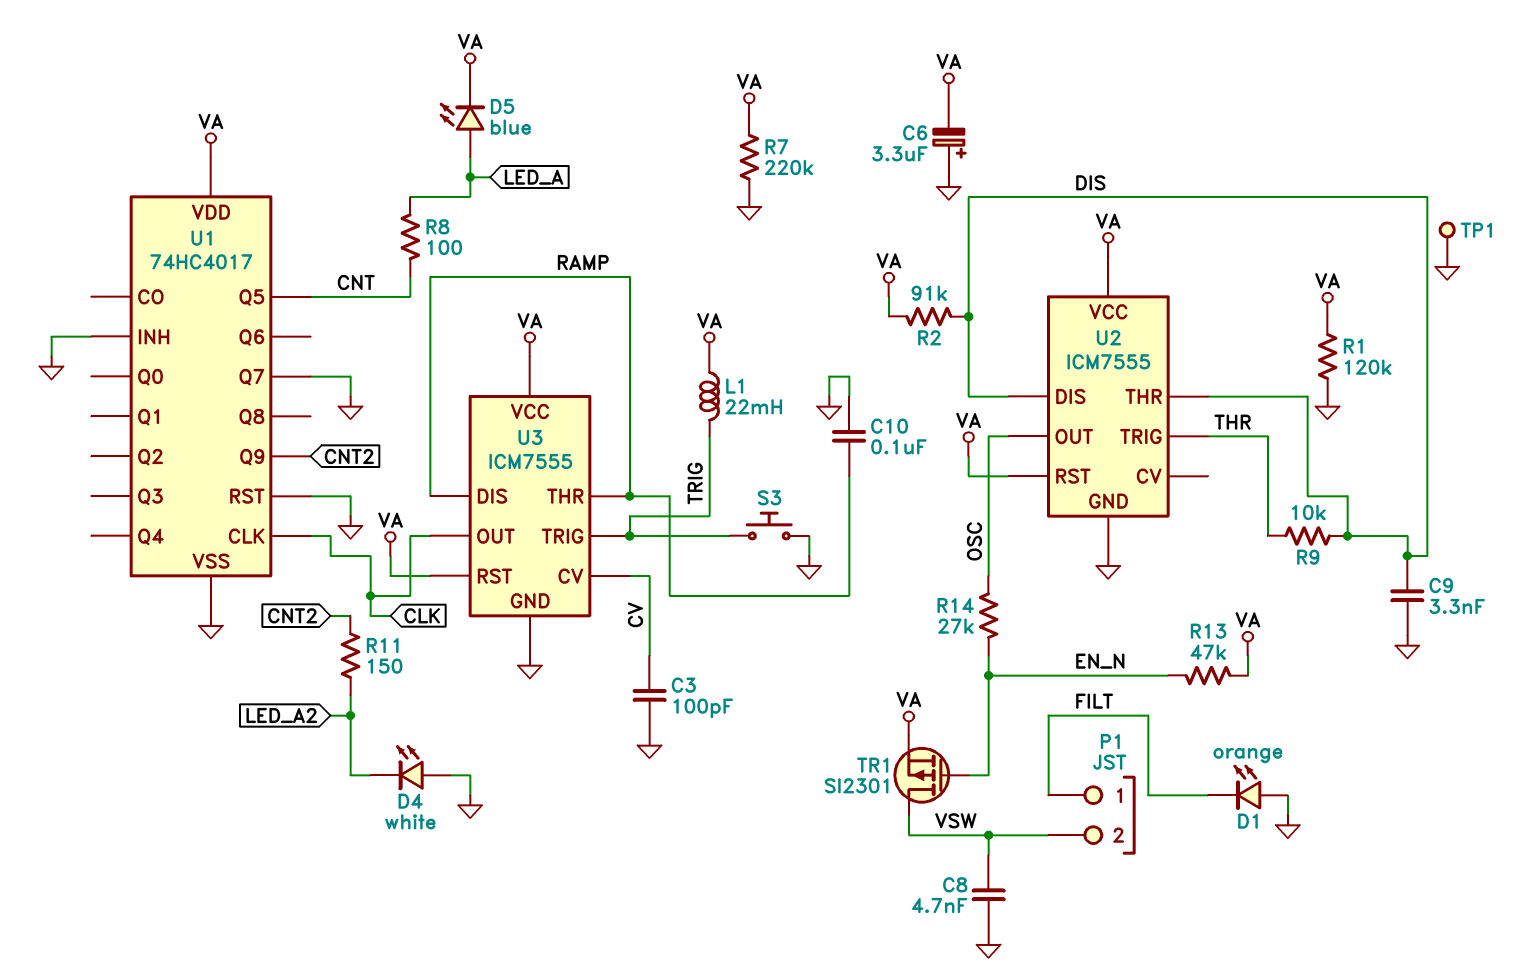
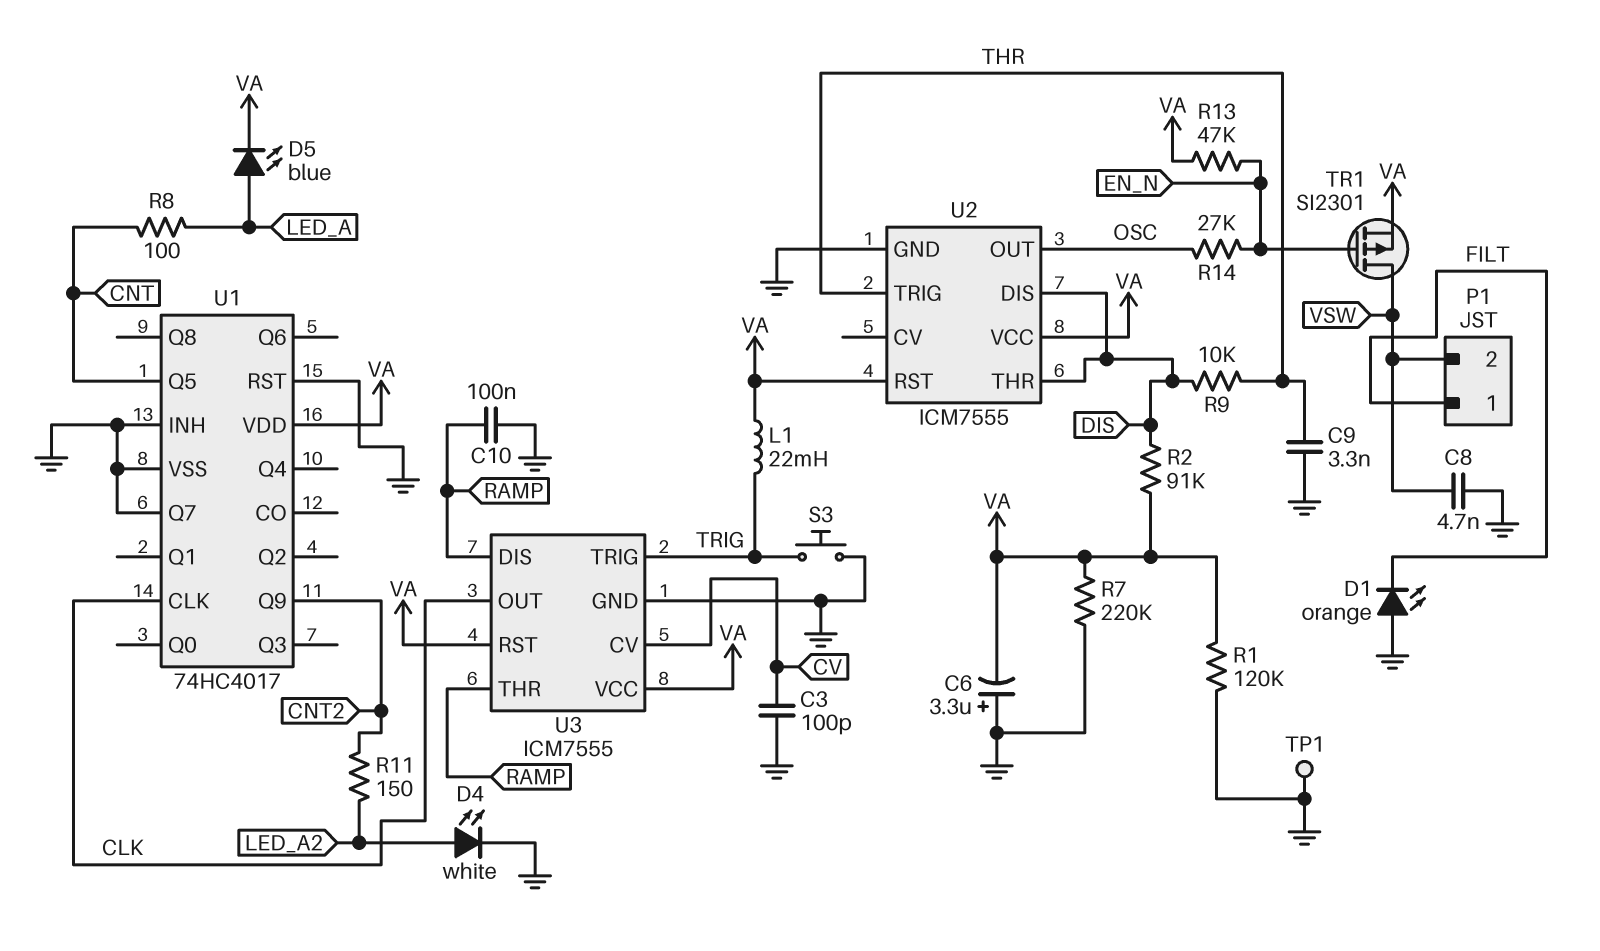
C9: 3.3nF (DIS, GND) -> 3.3nF (GND, THR)
D4: LED white (A GND, K LED_A2) -> LED white (A LED_A2, K GND)

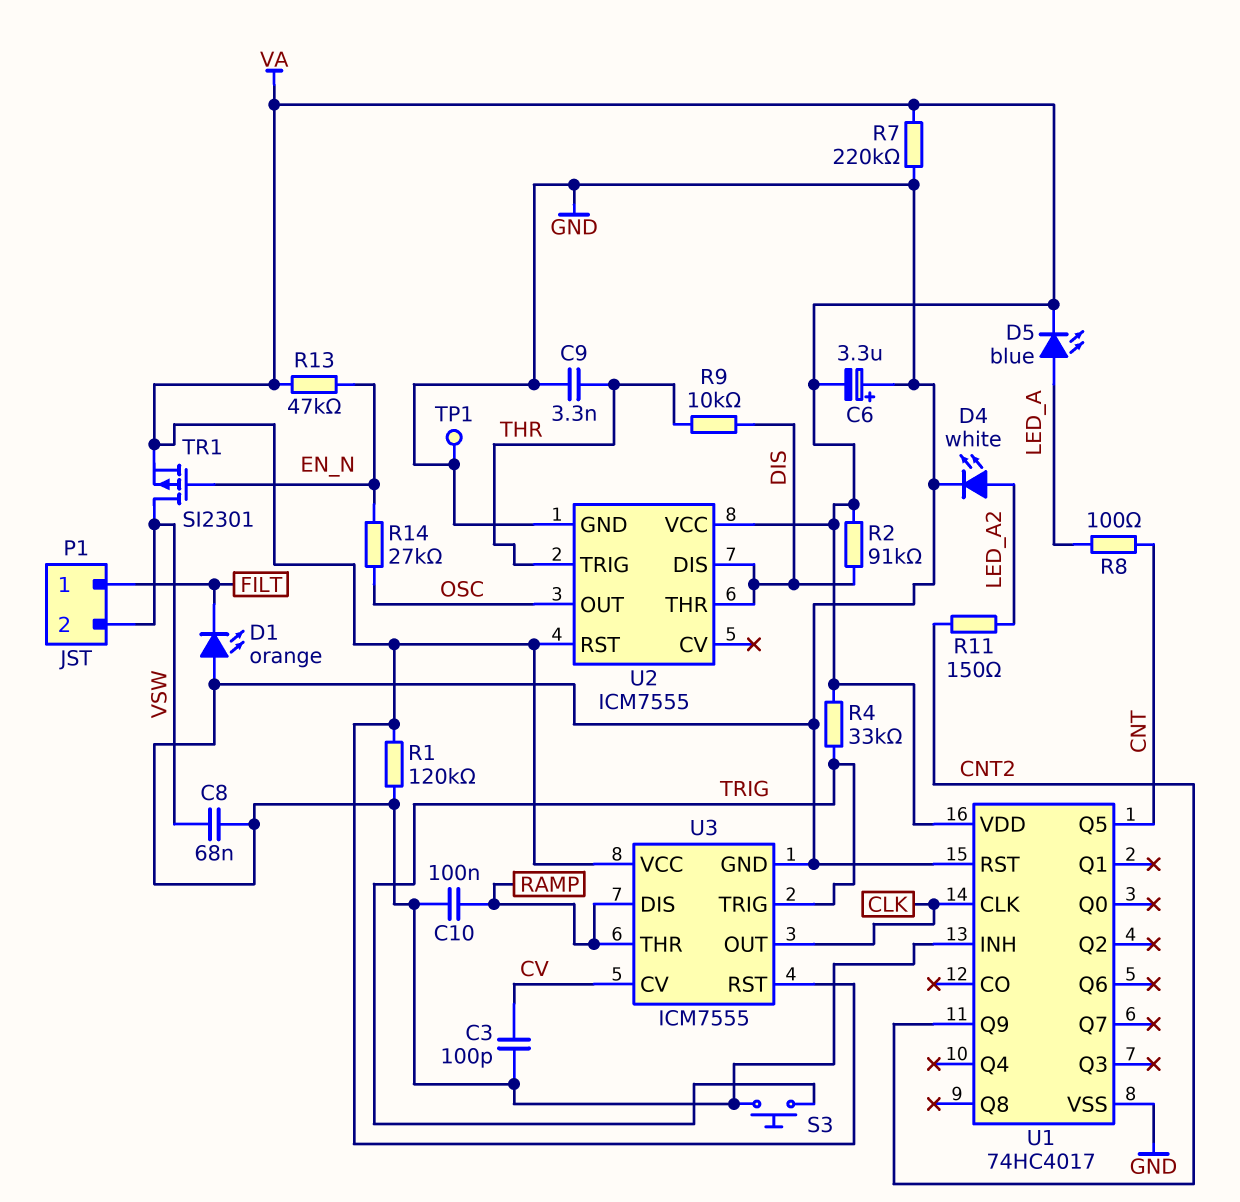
C8: 4.7nF (GND, VSW) -> 68nF (GND, VSW)
L1: 22mH (TRIG, VA) -> none
R4: none -> 33k (TRIG, VA)
U1 pin Q7: GND -> none

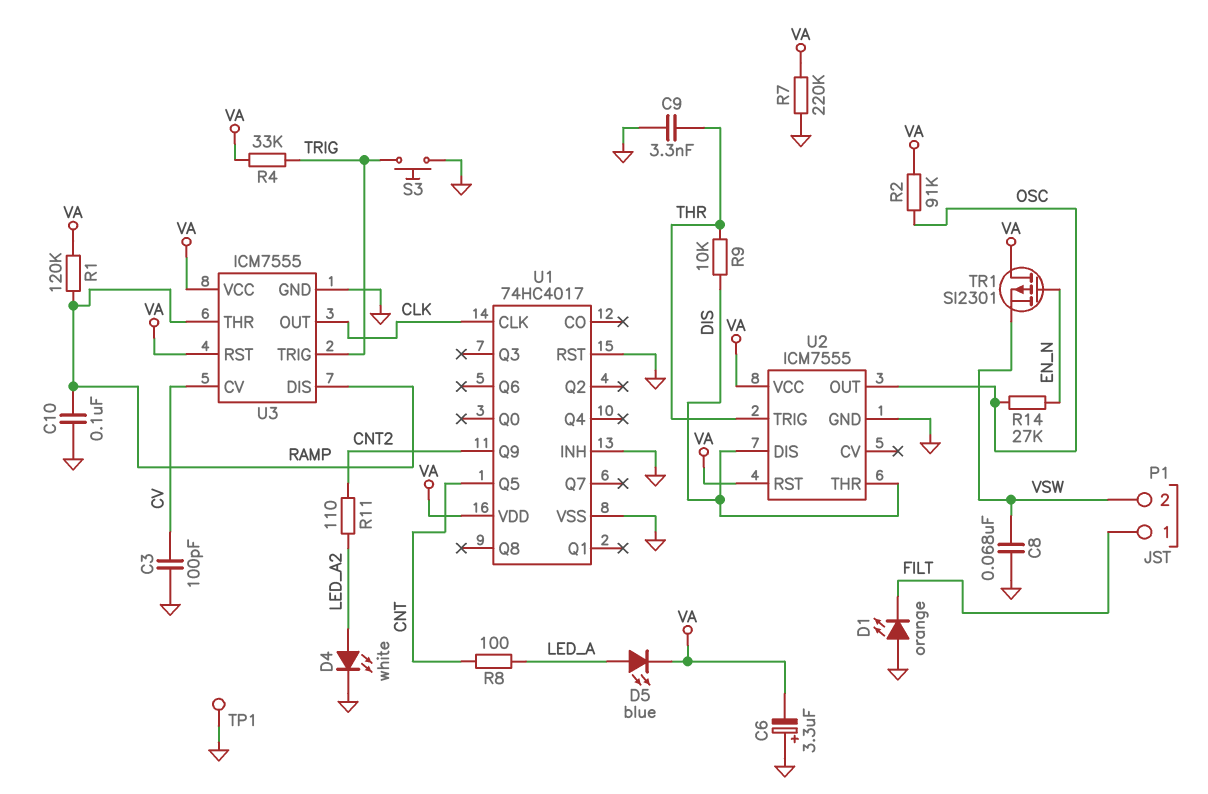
R1: 120k (GND, VA) -> 120k (RAMP, VA)
R2: 91k (DIS, VA) -> 91k (OSC, VA)
R11: 150 (CNT2, LED_A2) -> 110 (CNT2, LED_A2)
R13: 47k (EN_N, VA) -> none
TR1: PMOS SI2301 (G EN_N, D VSW, S VA) -> PMOS SI2301 (G EN_N, D VA, S VSW)

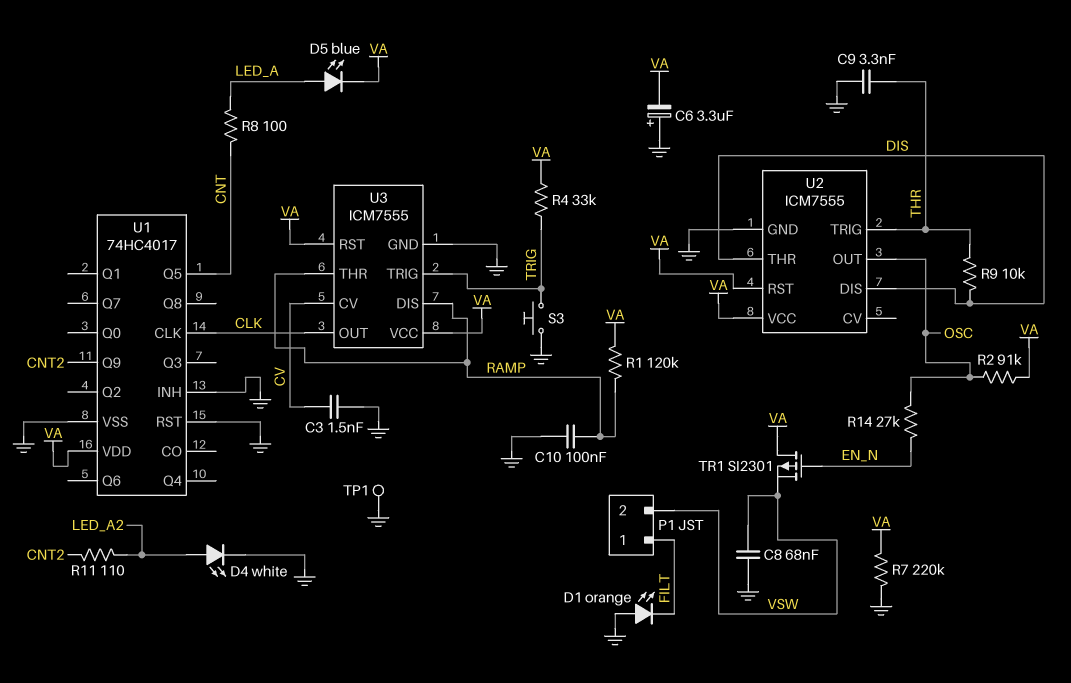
C3: 100pF (CV, GND) -> 1.5nF (CV, GND)

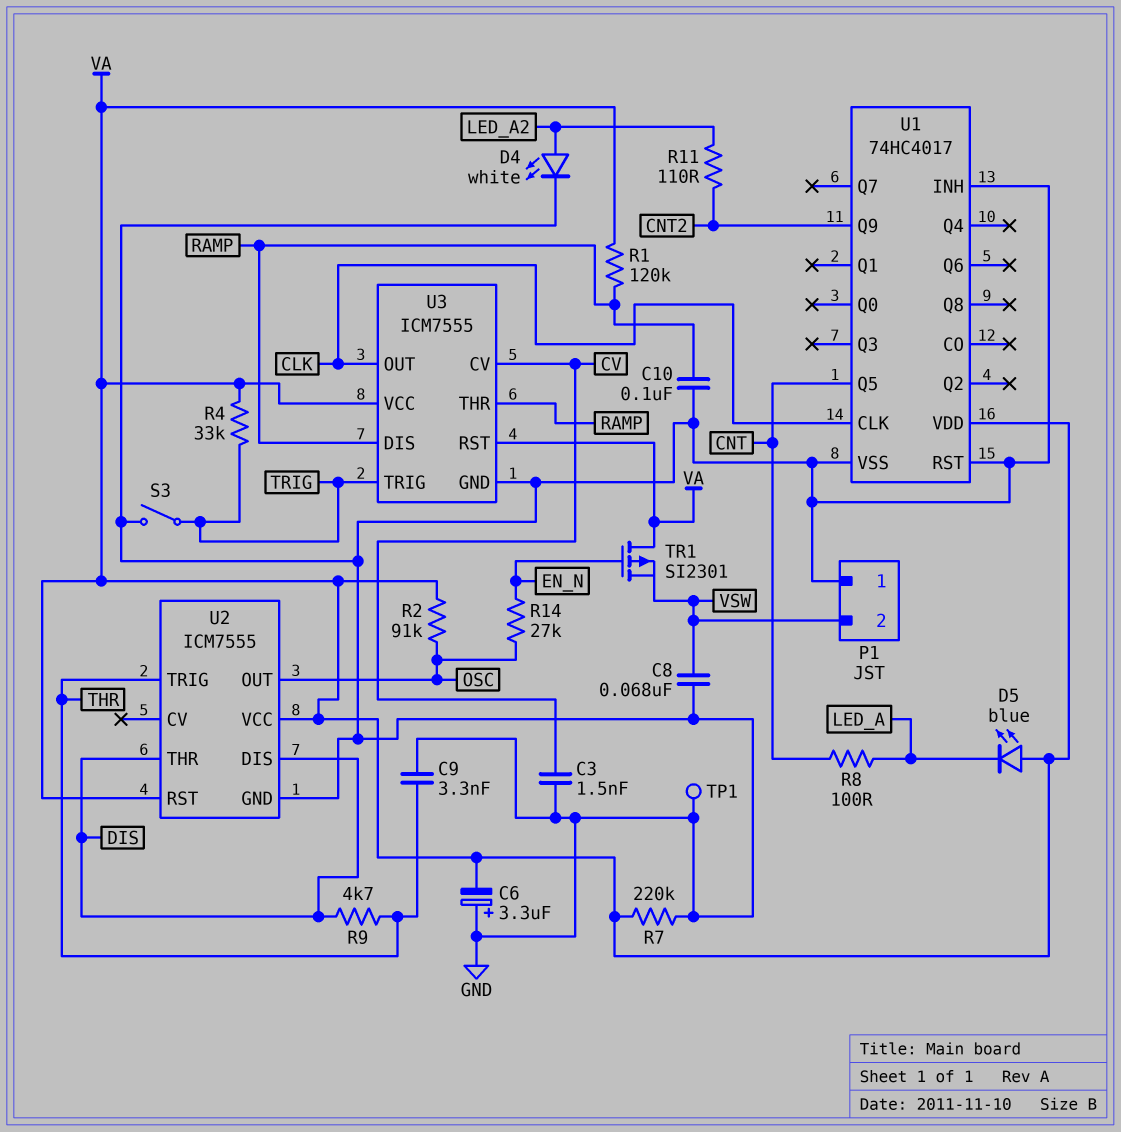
D1: LED orange (A GND, K FILT) -> none
D5: LED blue (A LED_A, K VA) -> LED blue (A VA, K LED_A)
P1 pin 1: FILT -> GND
R9: 10k (DIS, THR) -> 4.7k (DIS, THR)
S3: button (GND, TRIG) -> switch (GND, TRIG)

